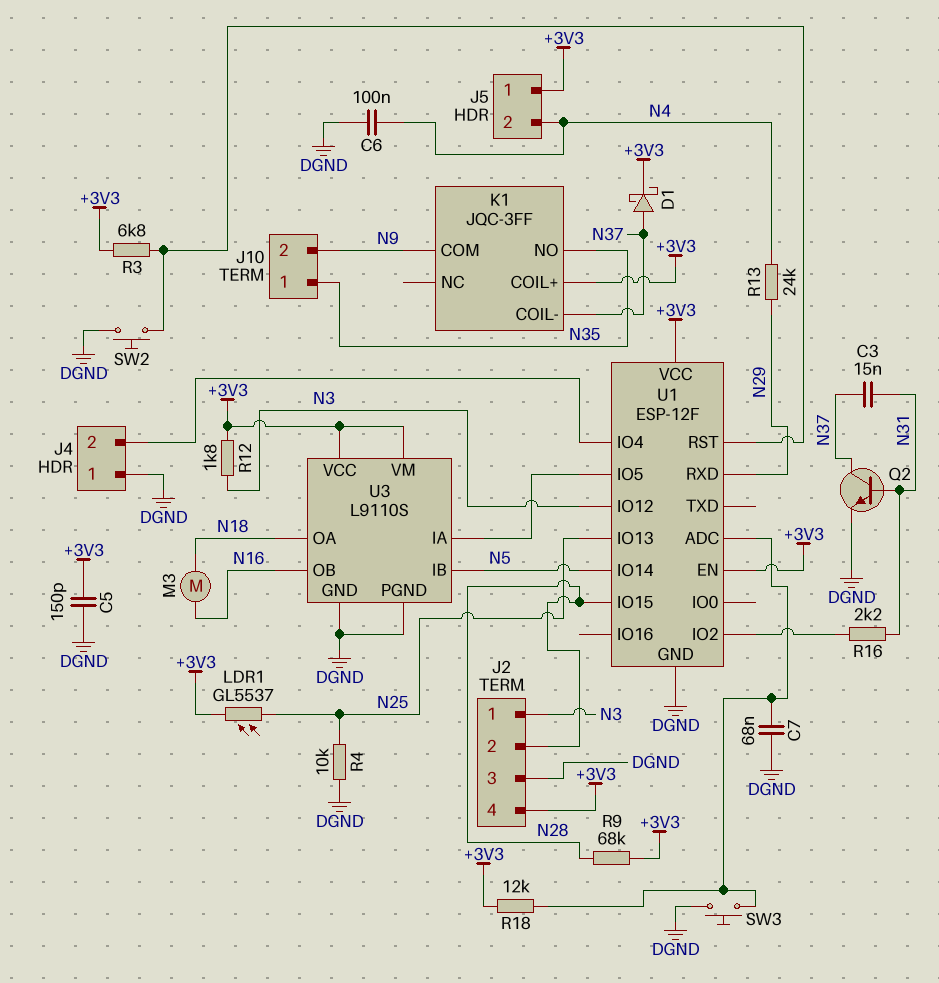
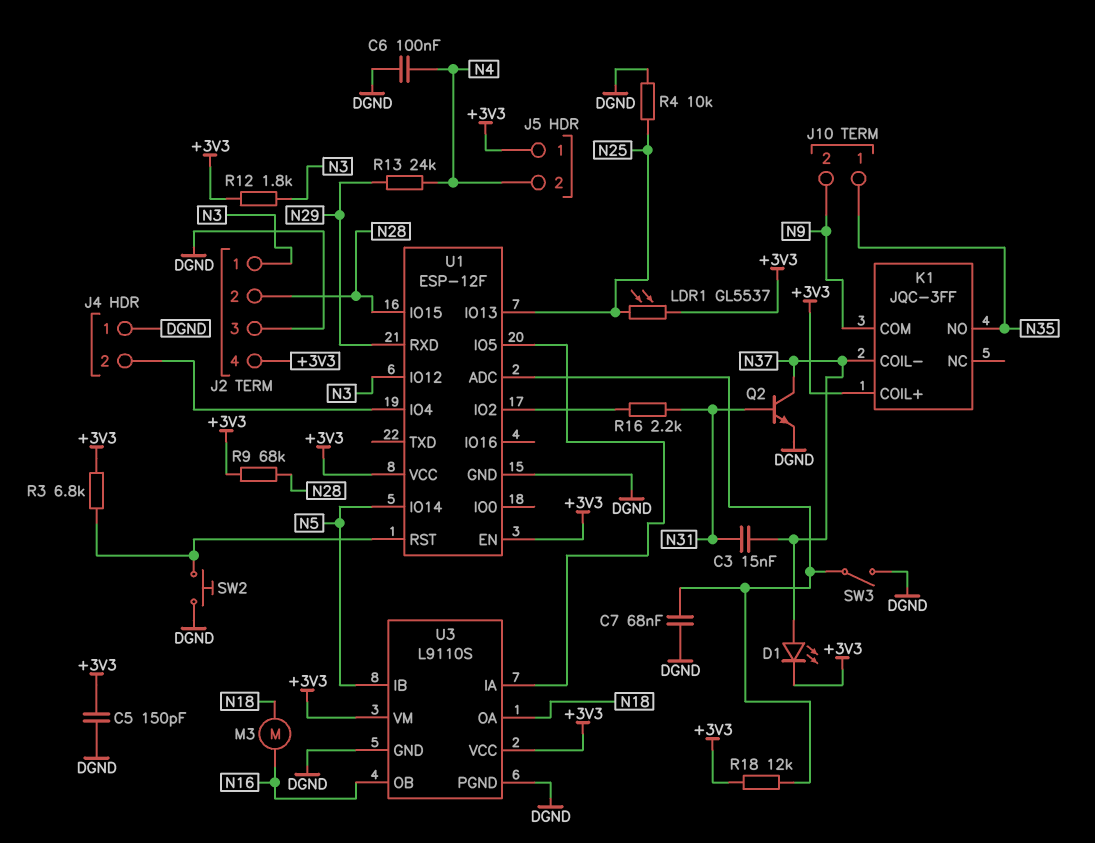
D1: schottky (A N37, K +3V3) -> LED (A N37, K +3V3)
SW3: button (DGND, U1/ADC) -> switch (DGND, U1/ADC)

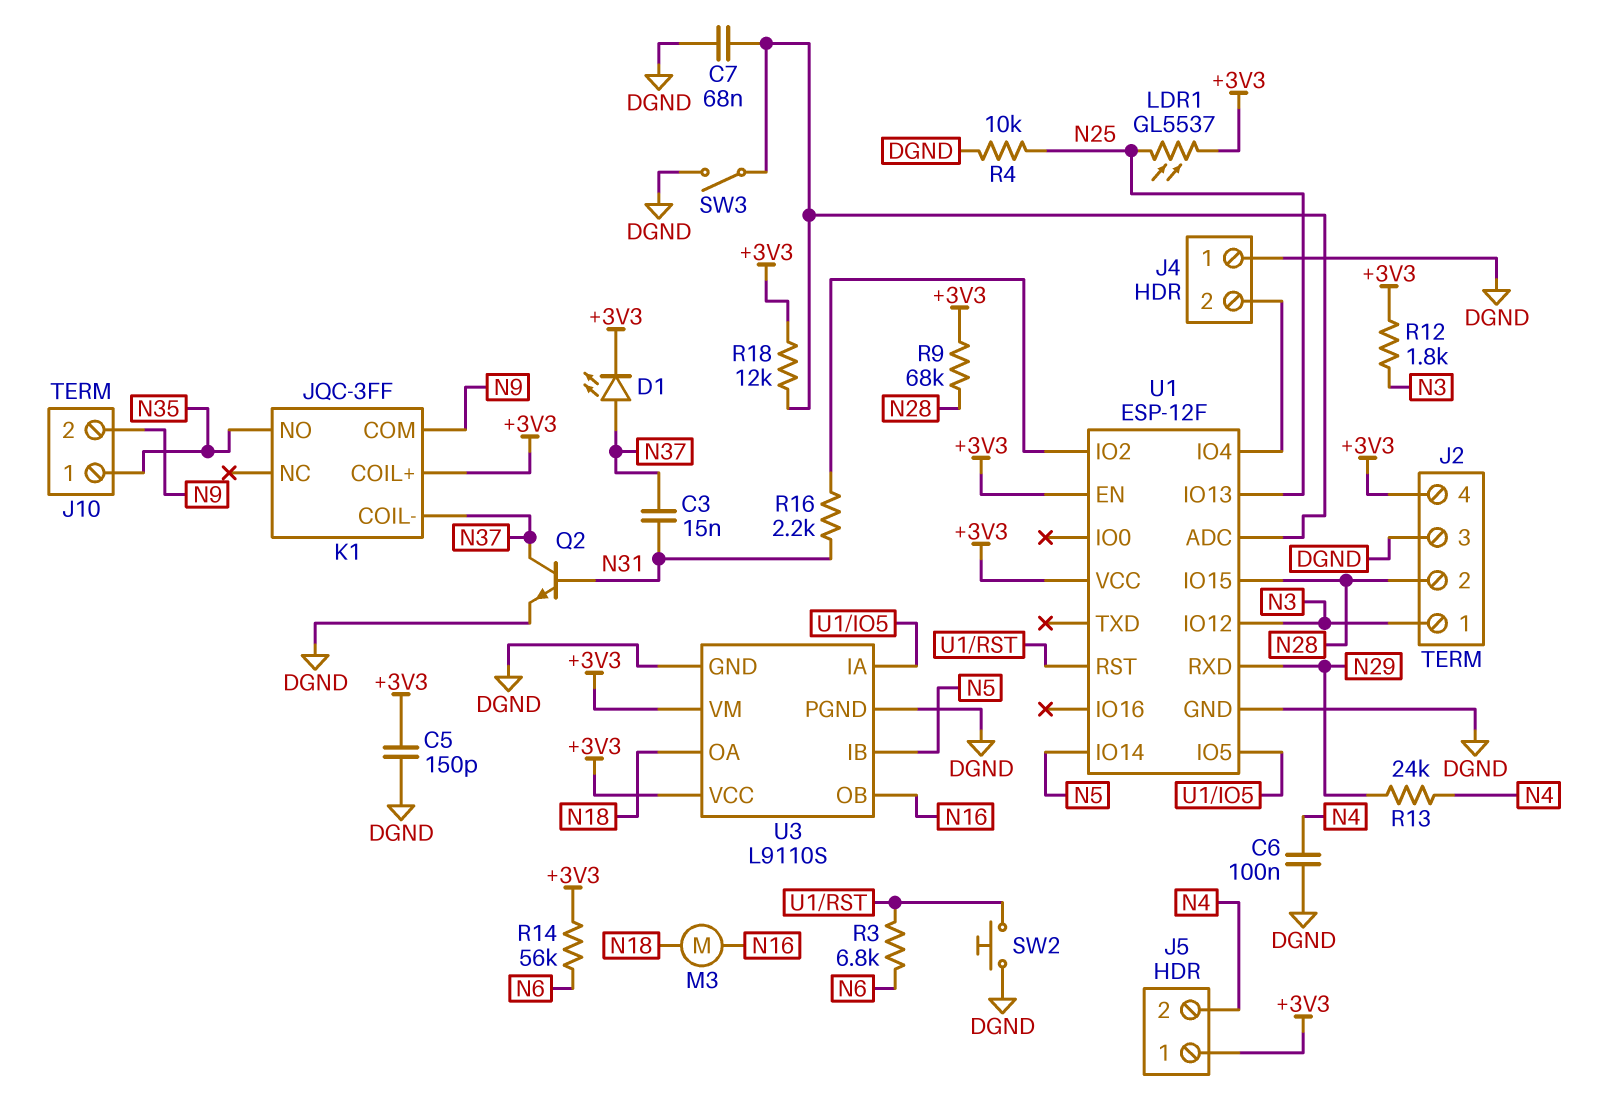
R3: 6.8k (+3V3, U1/RST) -> 6.8k (N6, U1/RST)
R14: none -> 56k (+3V3, N6)

